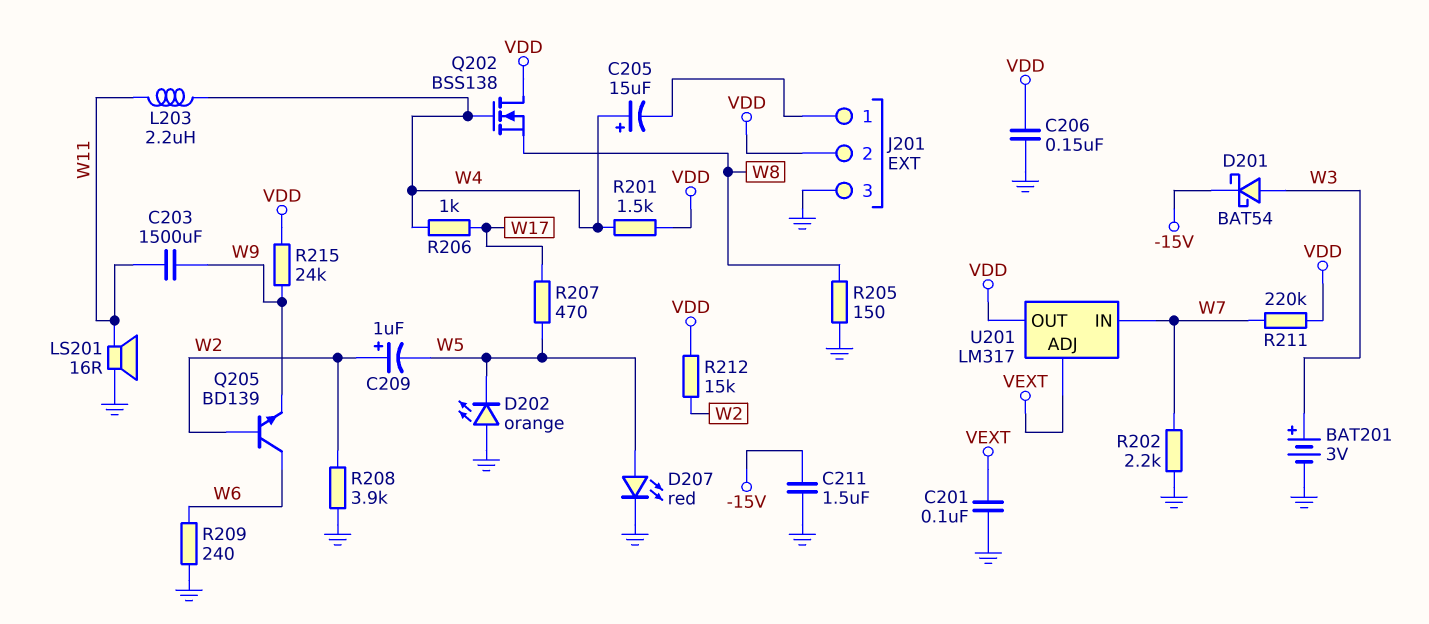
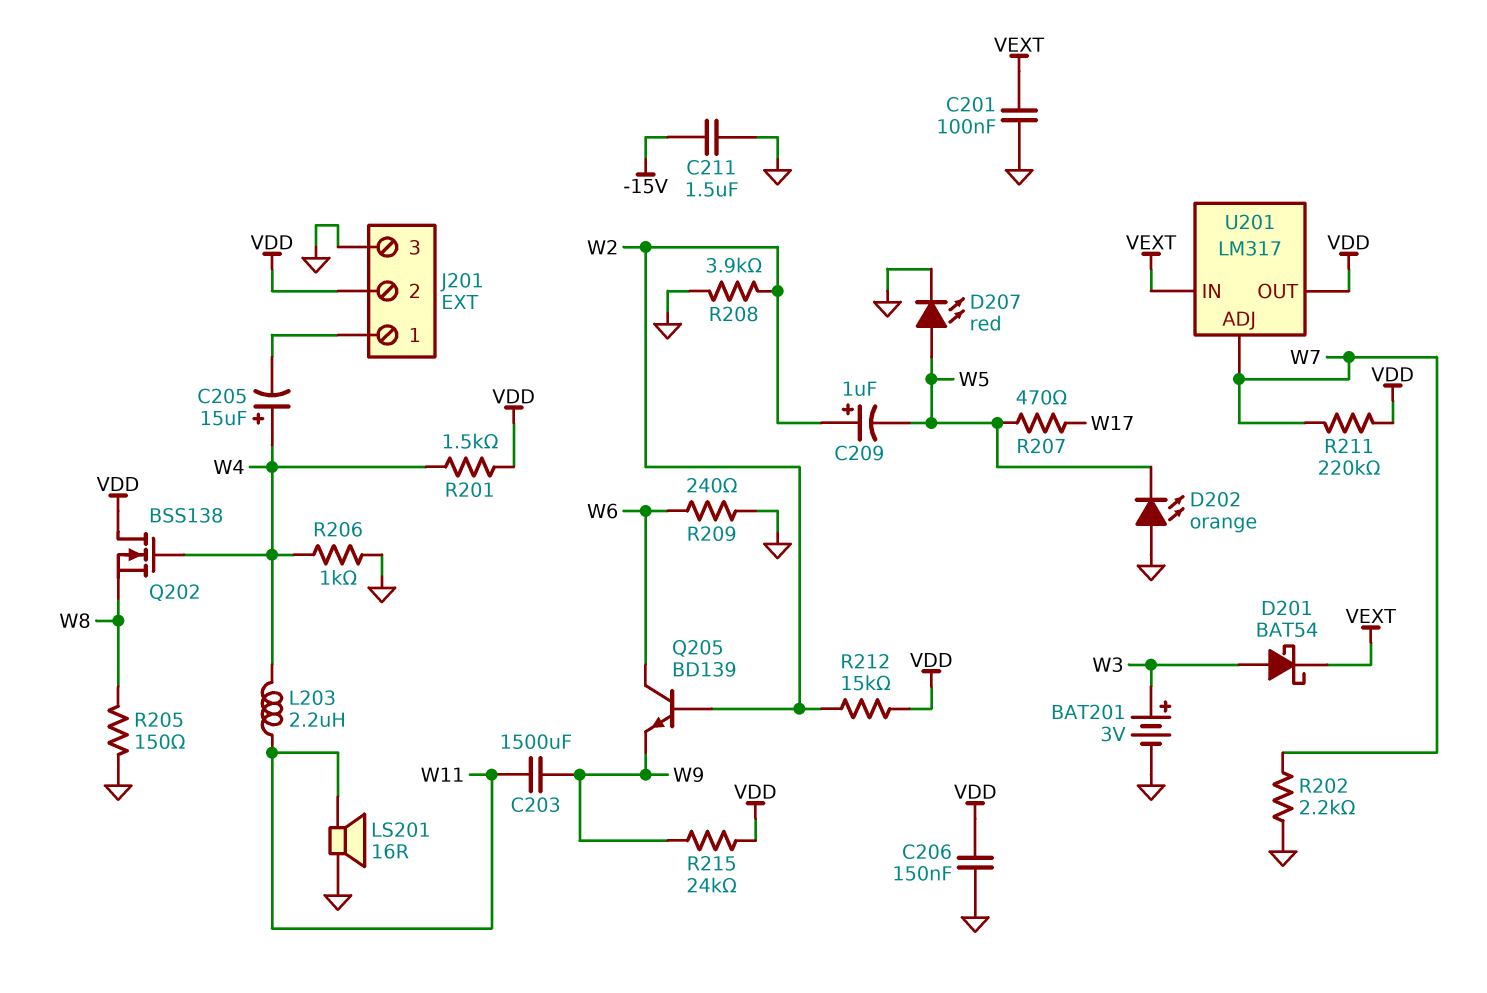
D201: schottky BAT54 (A W3, K -15V) -> schottky BAT54 (A W3, K VEXT)
R206: 1k (W4, W17) -> 1k (GND, W4)
U201 pin ADJ: VEXT -> W7
U201 pin IN: W7 -> VEXT

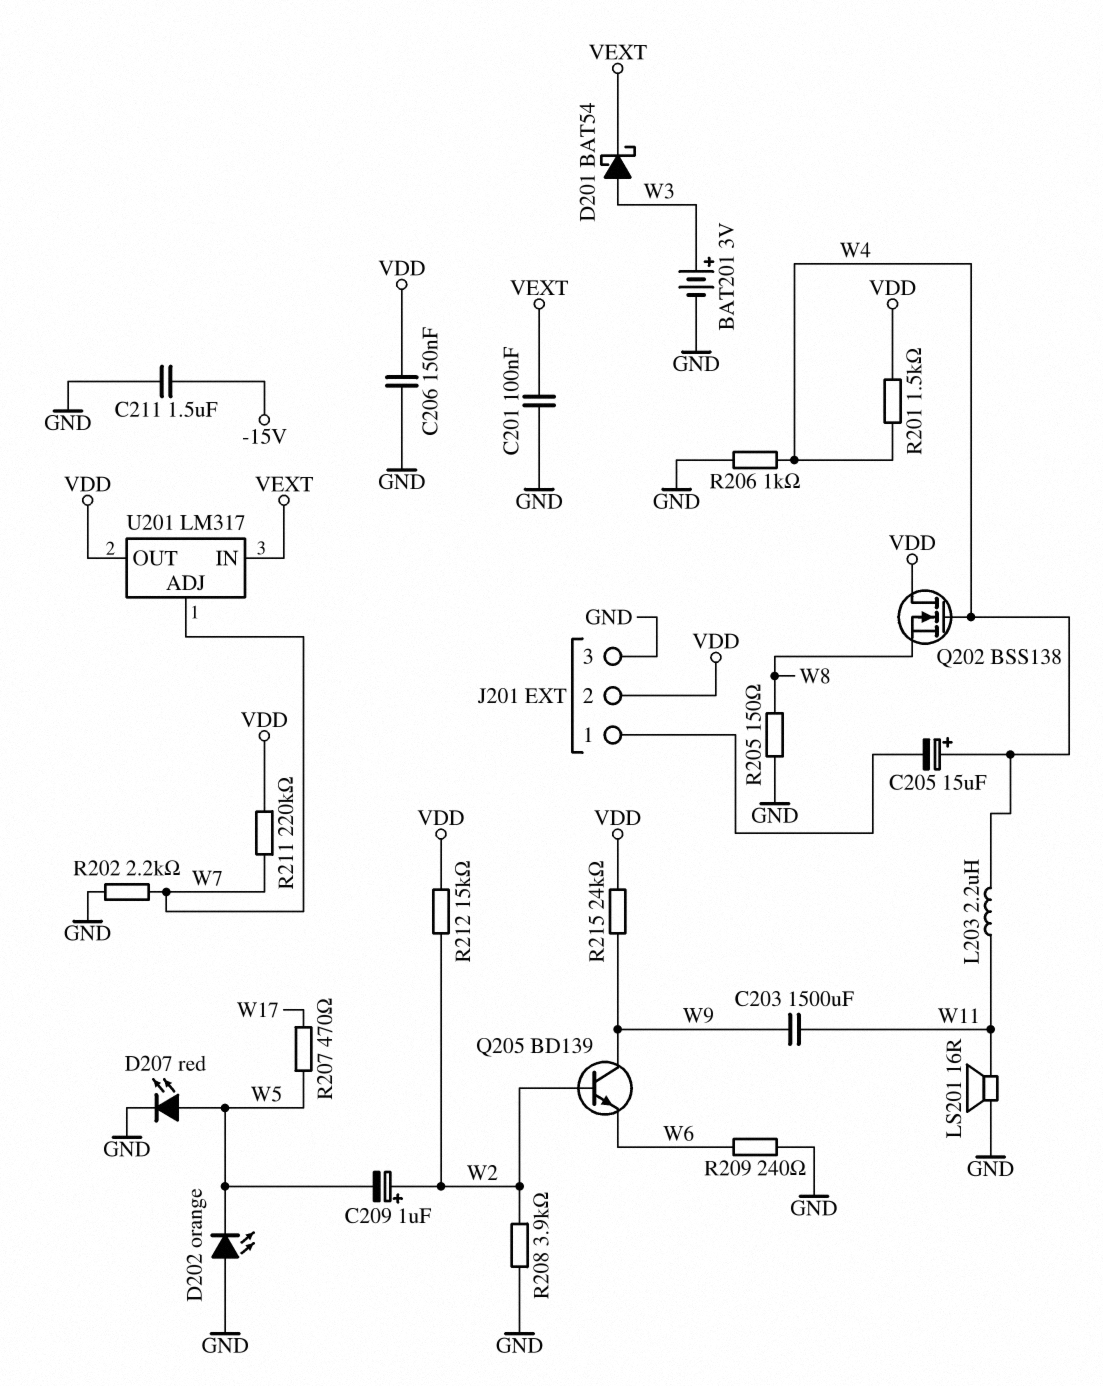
Q205: NPN BD139 (B W2, C W6, E W9) -> NPN BD139 (B W2, C W9, E W6)

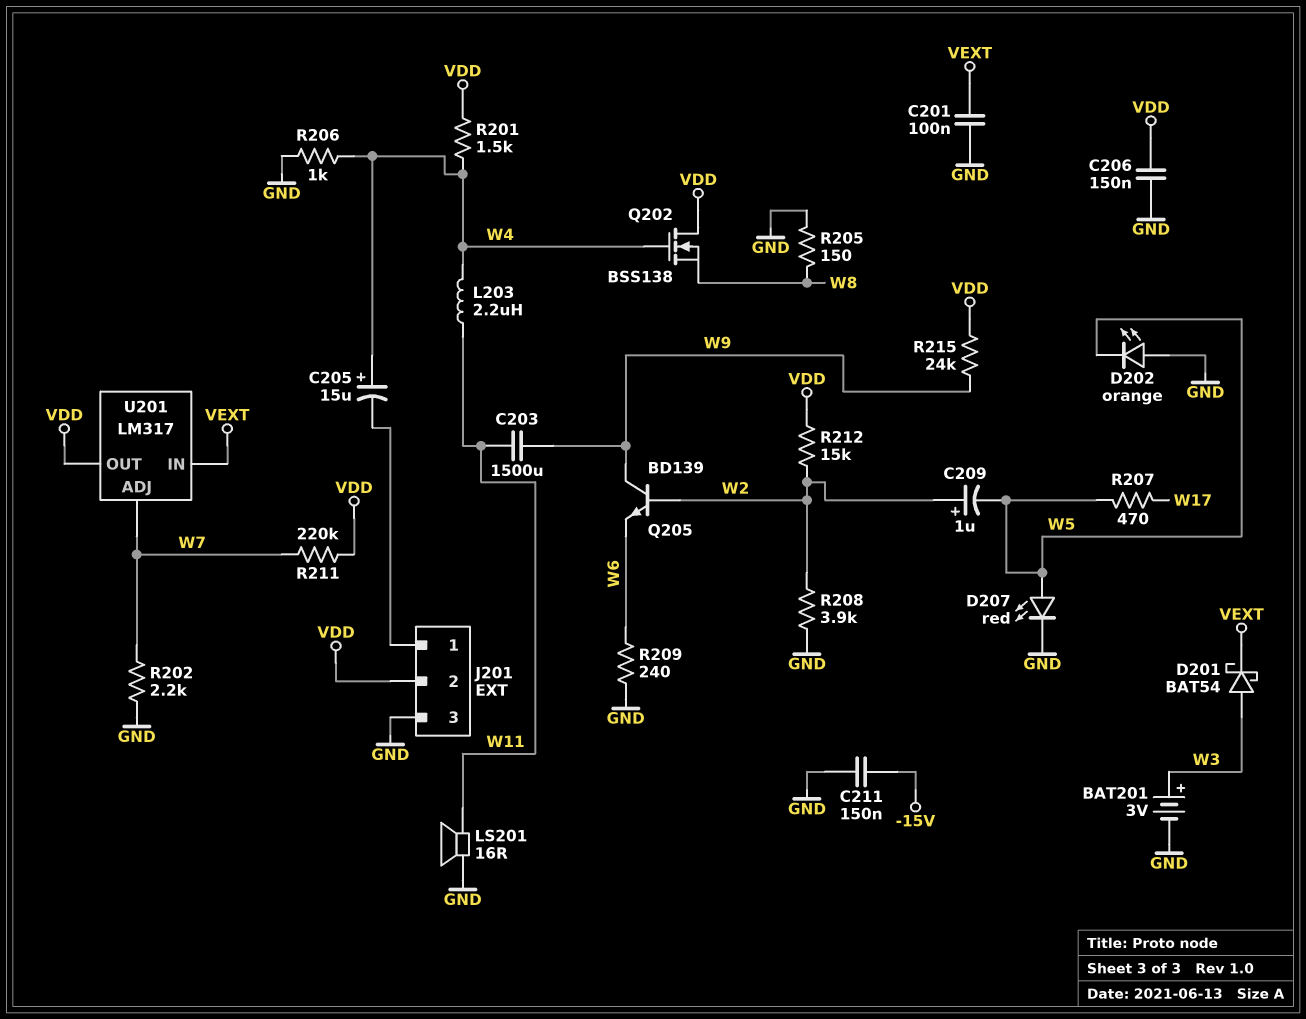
C211: 1.5uF (-15V, GND) -> 150nF (-15V, GND)

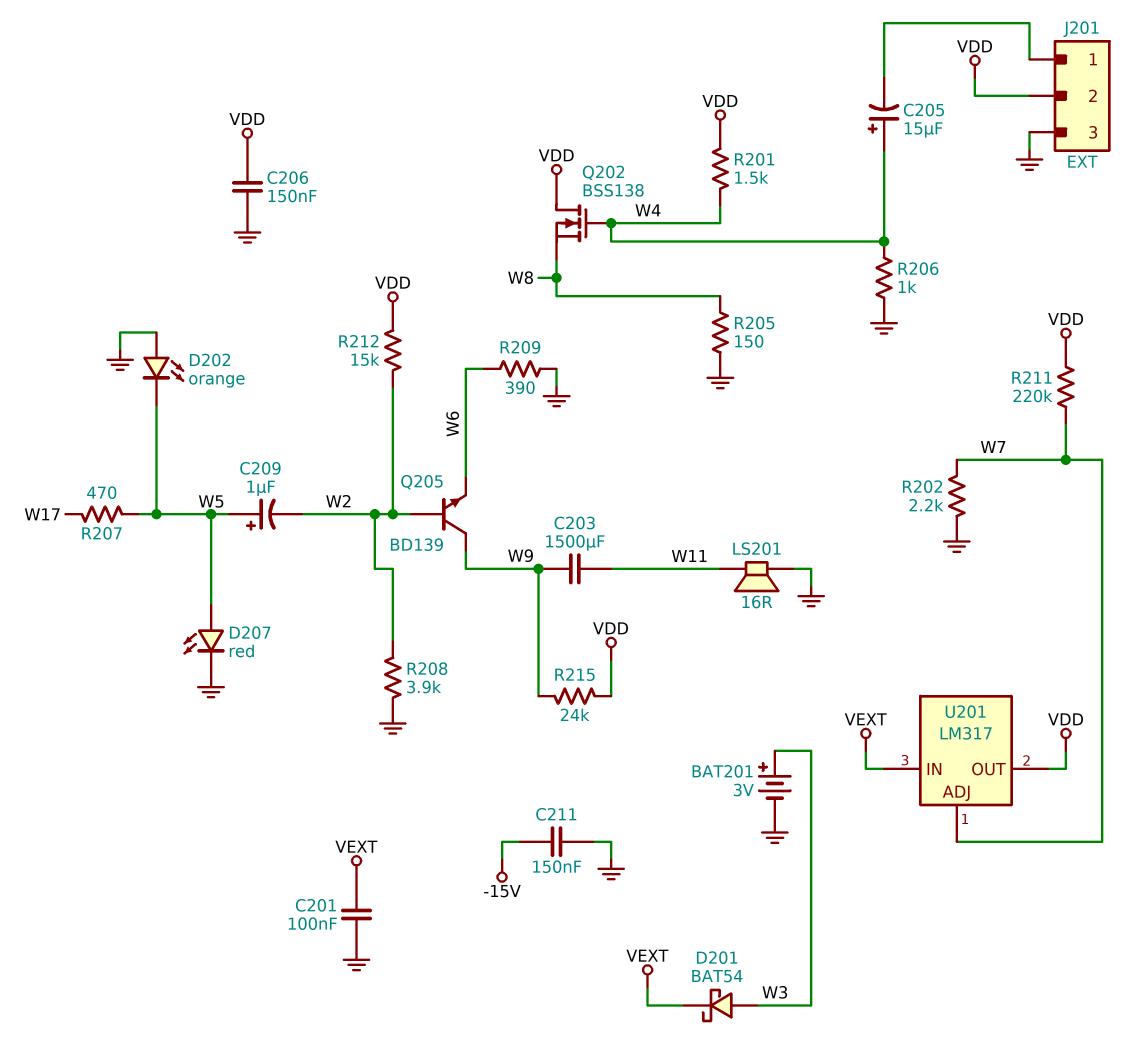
C209: 1uF (plus W2, minus W5) -> 1uF (plus W5, minus W2)
L203: 2.2uH (W4, W11) -> none
R209: 240 (GND, W6) -> 390 (GND, W6)

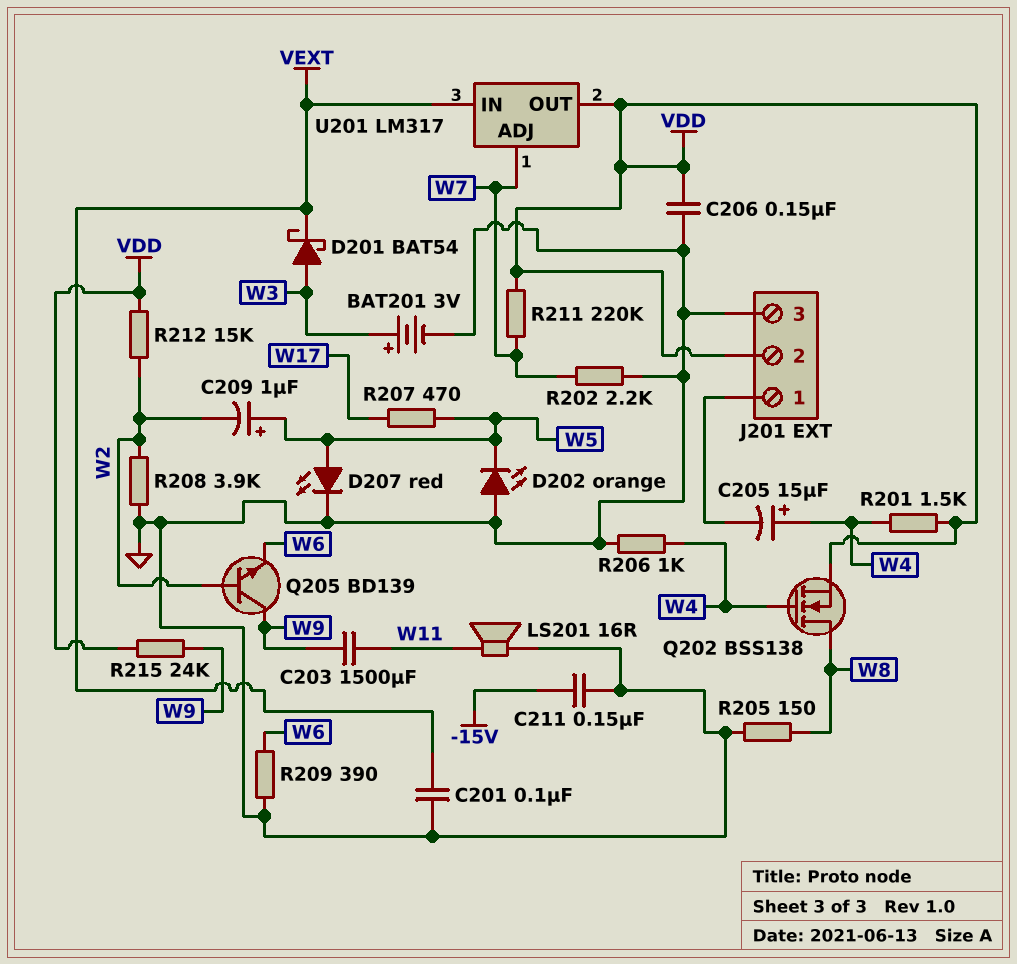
Q202: NMOS BSS138 (G W4, D VDD, S W8) -> NMOS BSS138 (G W4, D W8, S VDD)

